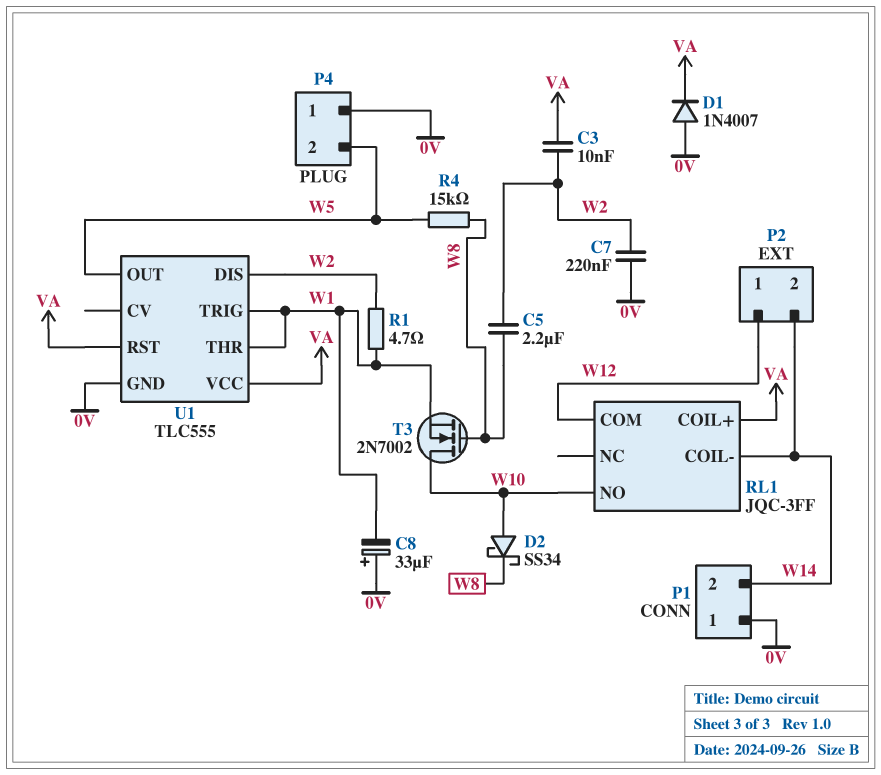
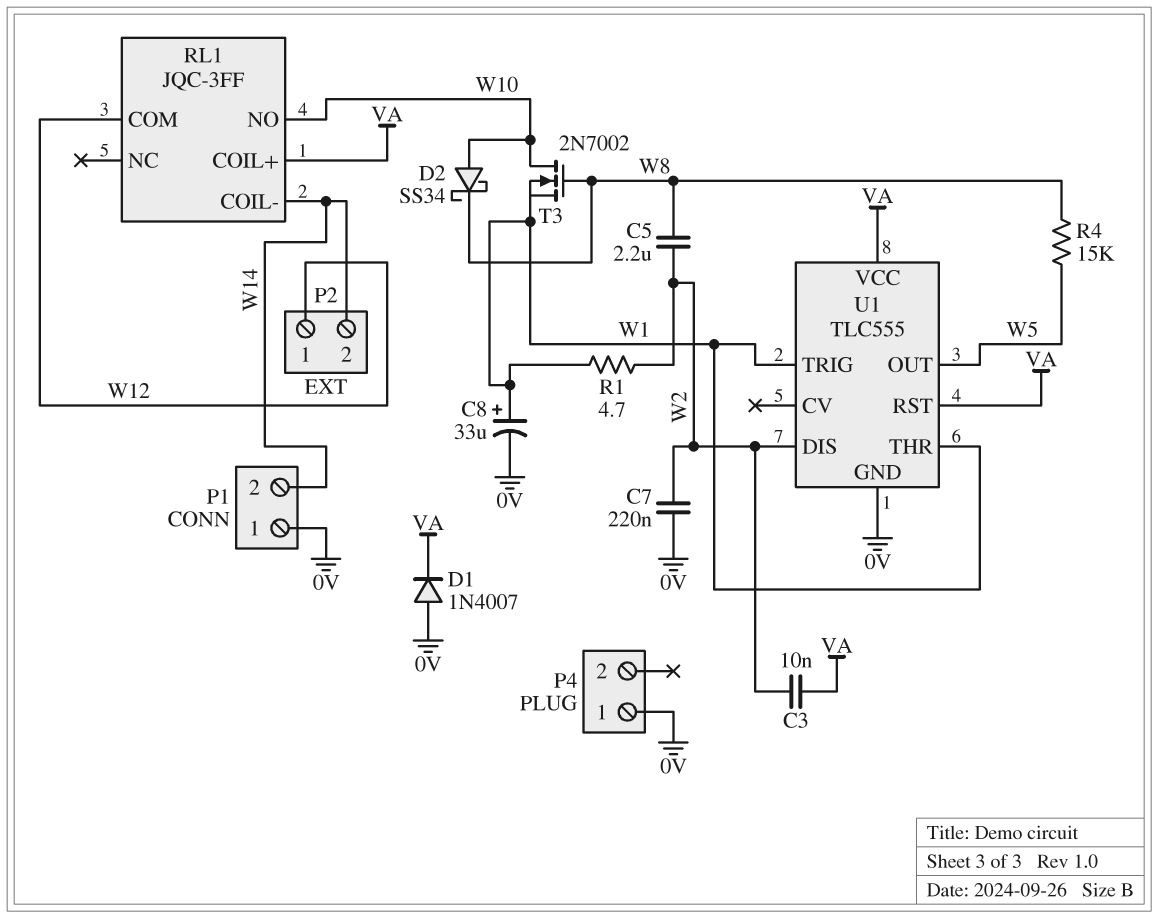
C8: 33uF (plus 0V, minus W1) -> 33uF (plus W1, minus 0V)
P4 pin 2: W5 -> none

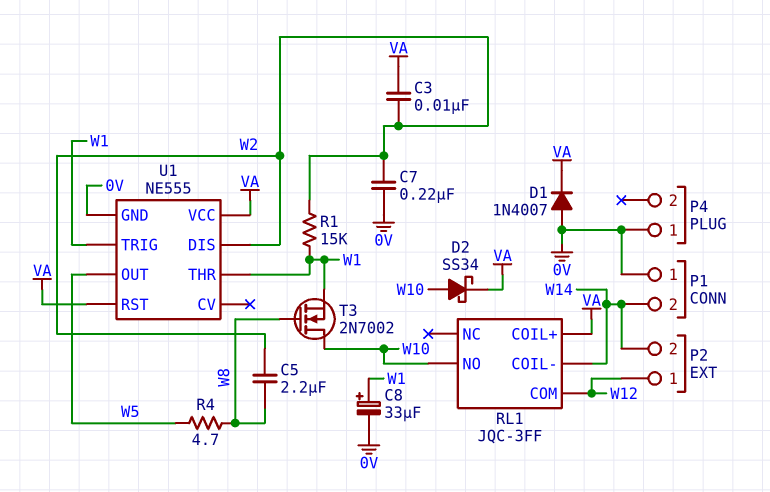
D2: schottky SS34 (A W10, K W8) -> schottky SS34 (A W10, K VA)
R1: 4.7 (W1, W2) -> 15k (W1, W2)
R4: 15k (W5, W8) -> 4.7 (W5, W8)
U1: TLC555 -> NE555

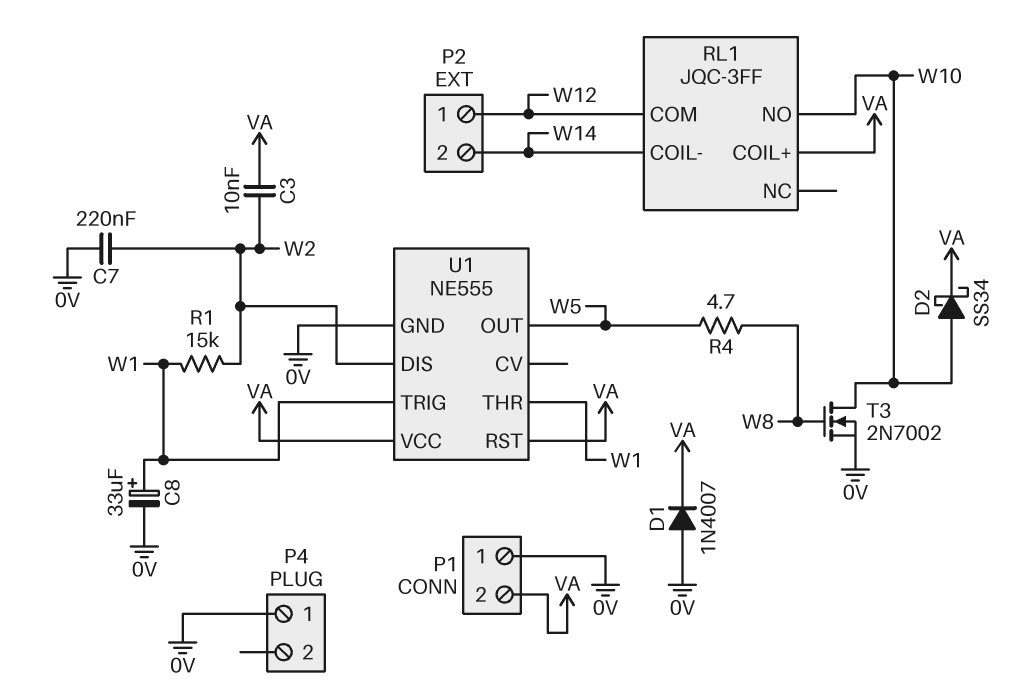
C5: 2.2uF (W2, W8) -> none
P1 pin 2: W14 -> VA
T3: NMOS 2N7002 (G W8, D W10, S W1) -> NMOS 2N7002 (G W8, D W10, S 0V)

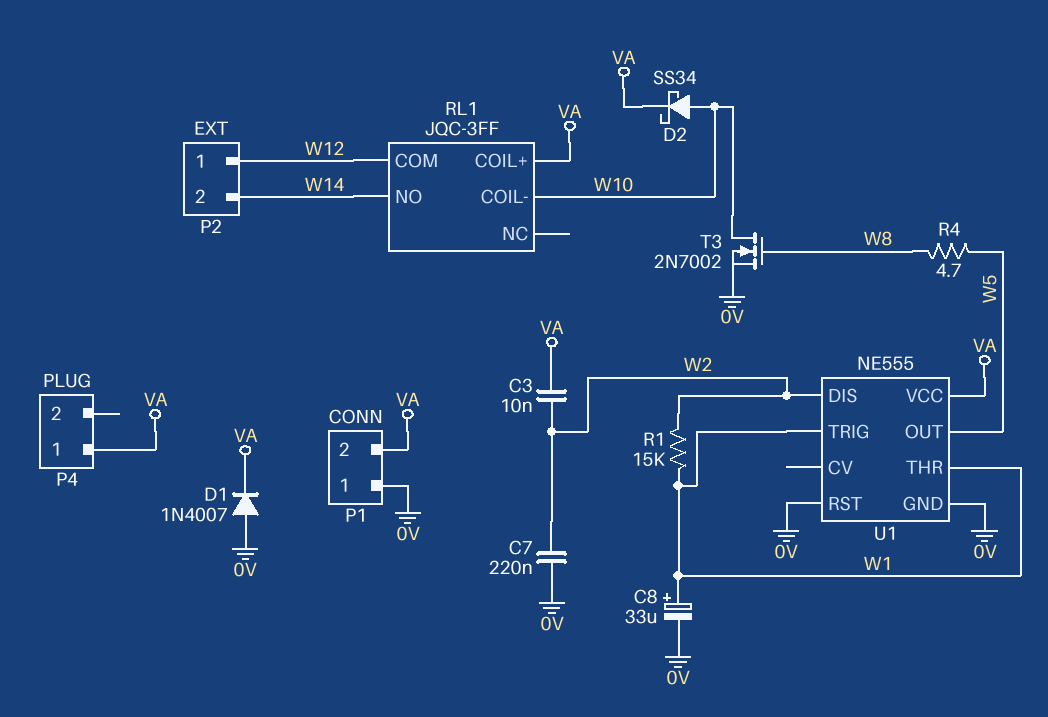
P4 pin 1: 0V -> VA
RL1 pin COIL-: W14 -> W10
RL1 pin NO: W10 -> W14
U1 pin RST: VA -> 0V

